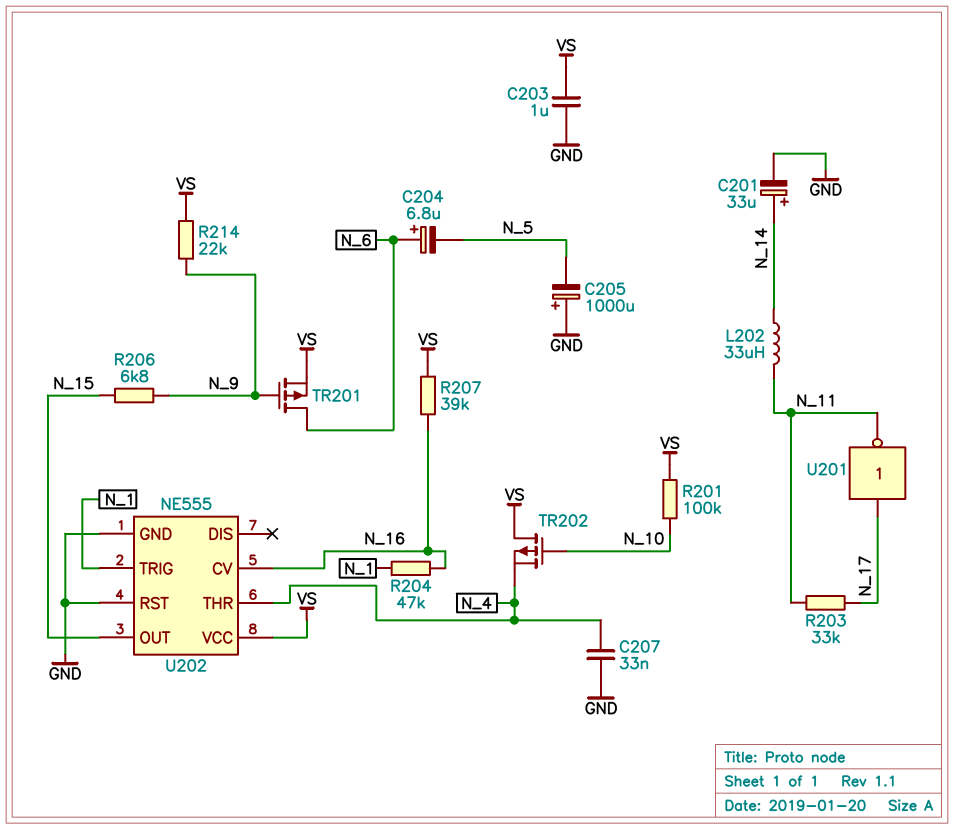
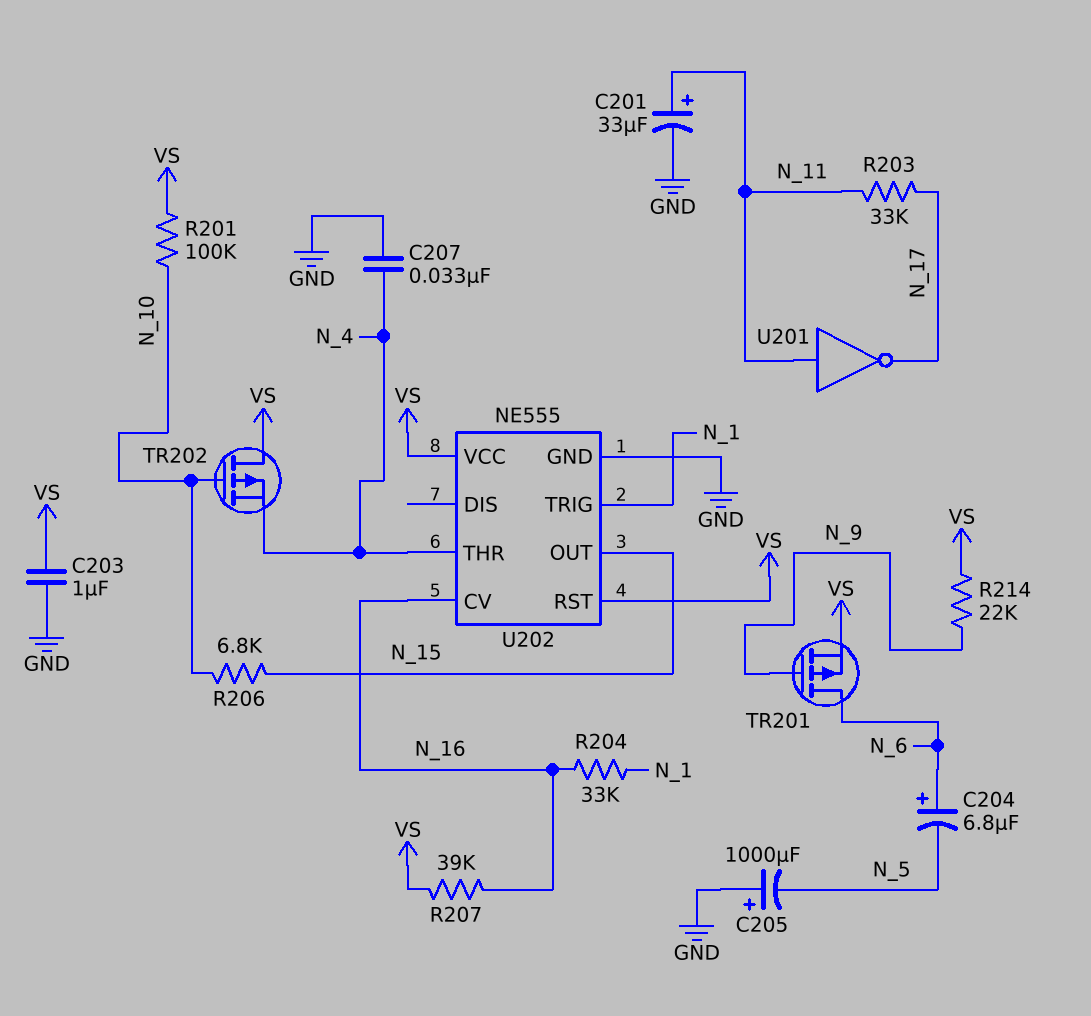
C201: 33uF (plus N_14, minus GND) -> 33uF (plus N_11, minus GND)
L202: 33uH (N_11, N_14) -> none
R204: 47k (N_1, N_16) -> 33k (N_1, N_16)
R206: 6.8k (N_9, N_15) -> 6.8k (N_10, N_15)
U201: NOT (in N_17, out N_11) -> NOT (in N_11, out N_17)
U202 pin RST: GND -> VS

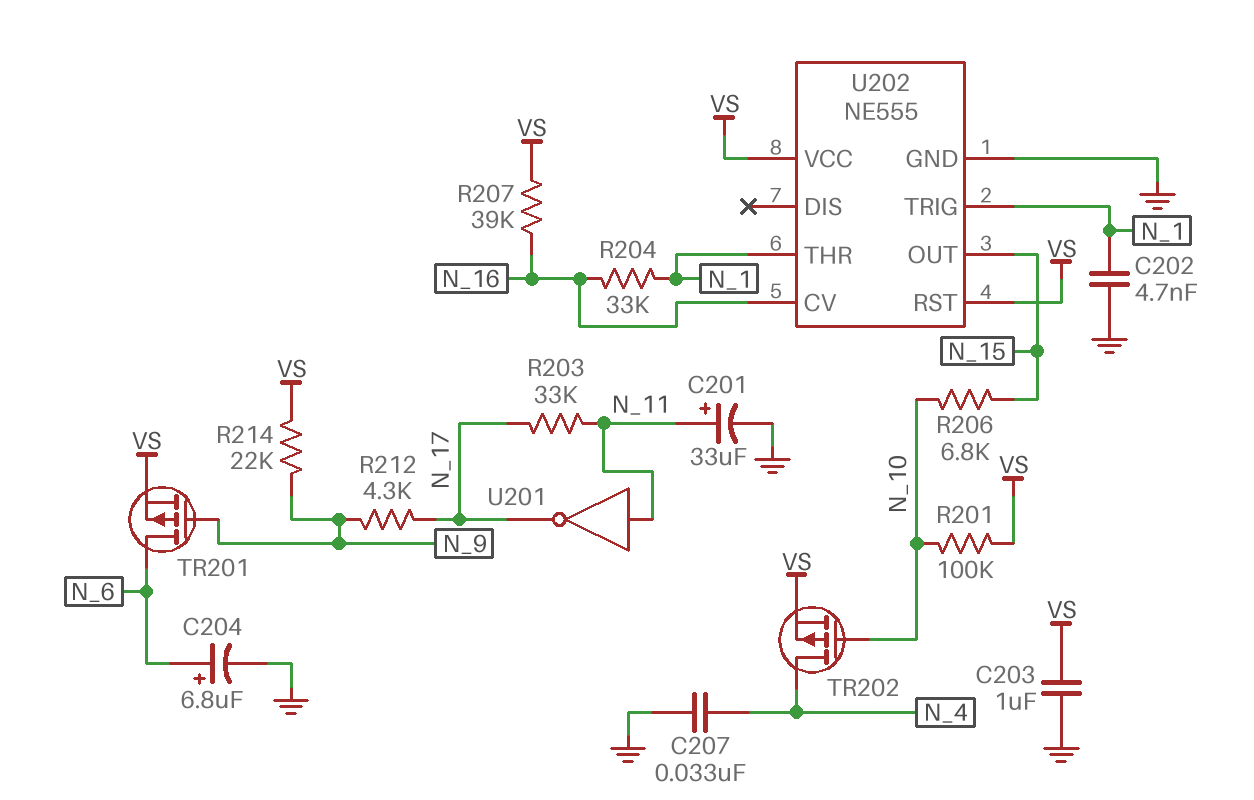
C202: none -> 4.7nF (GND, N_1)
C204: 6.8uF (plus N_6, minus N_5) -> 6.8uF (plus N_6, minus GND)
C205: 1000uF (plus GND, minus N_5) -> none
R212: none -> 4.3k (N_9, N_17)
TR202: PMOS (G N_10, D VS, S N_4) -> PMOS (G N_10, D N_4, S VS)
U202 pin THR: N_4 -> N_1

